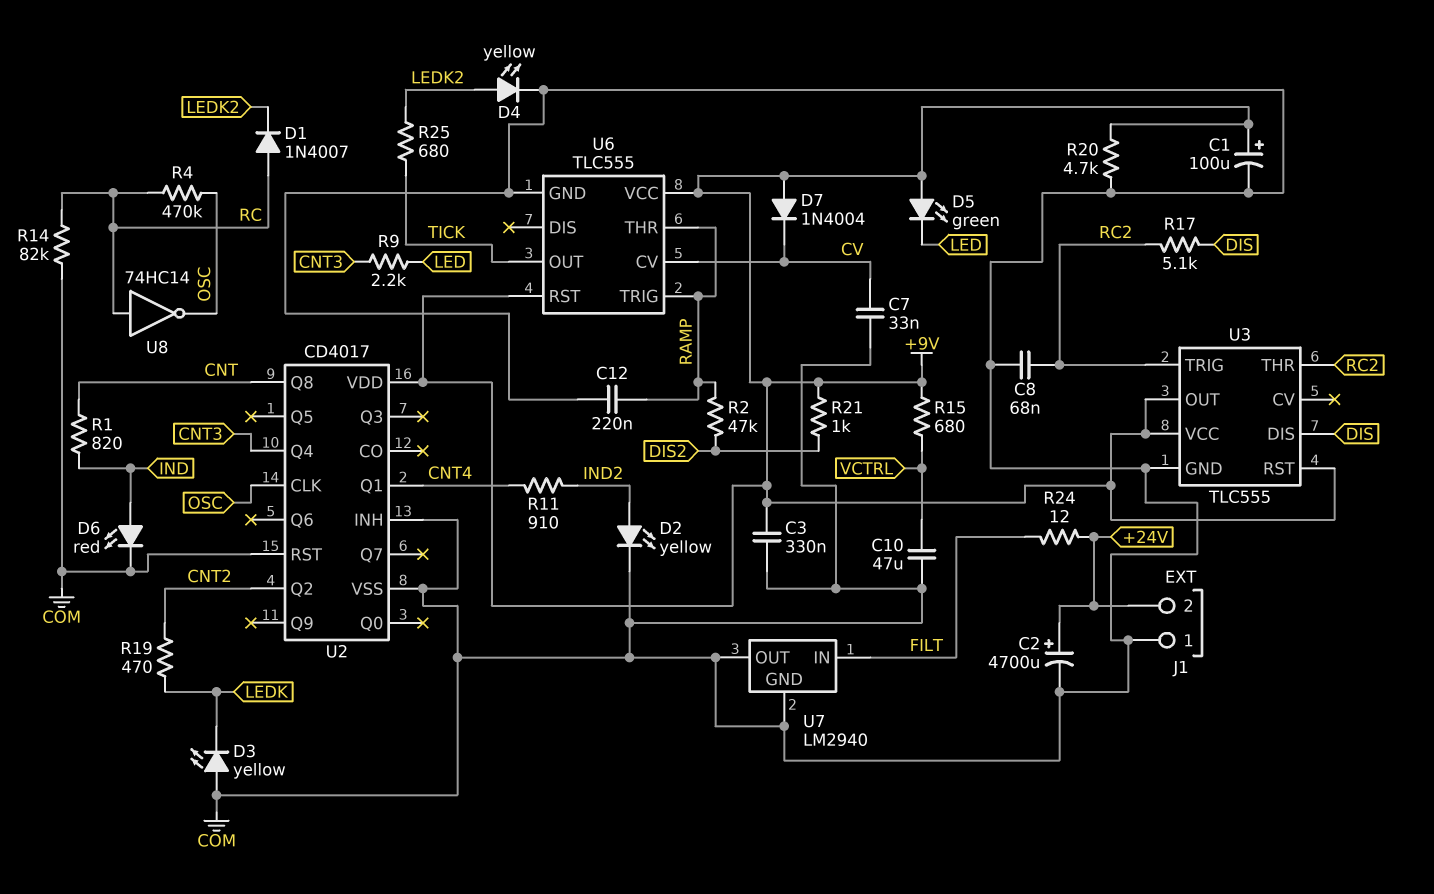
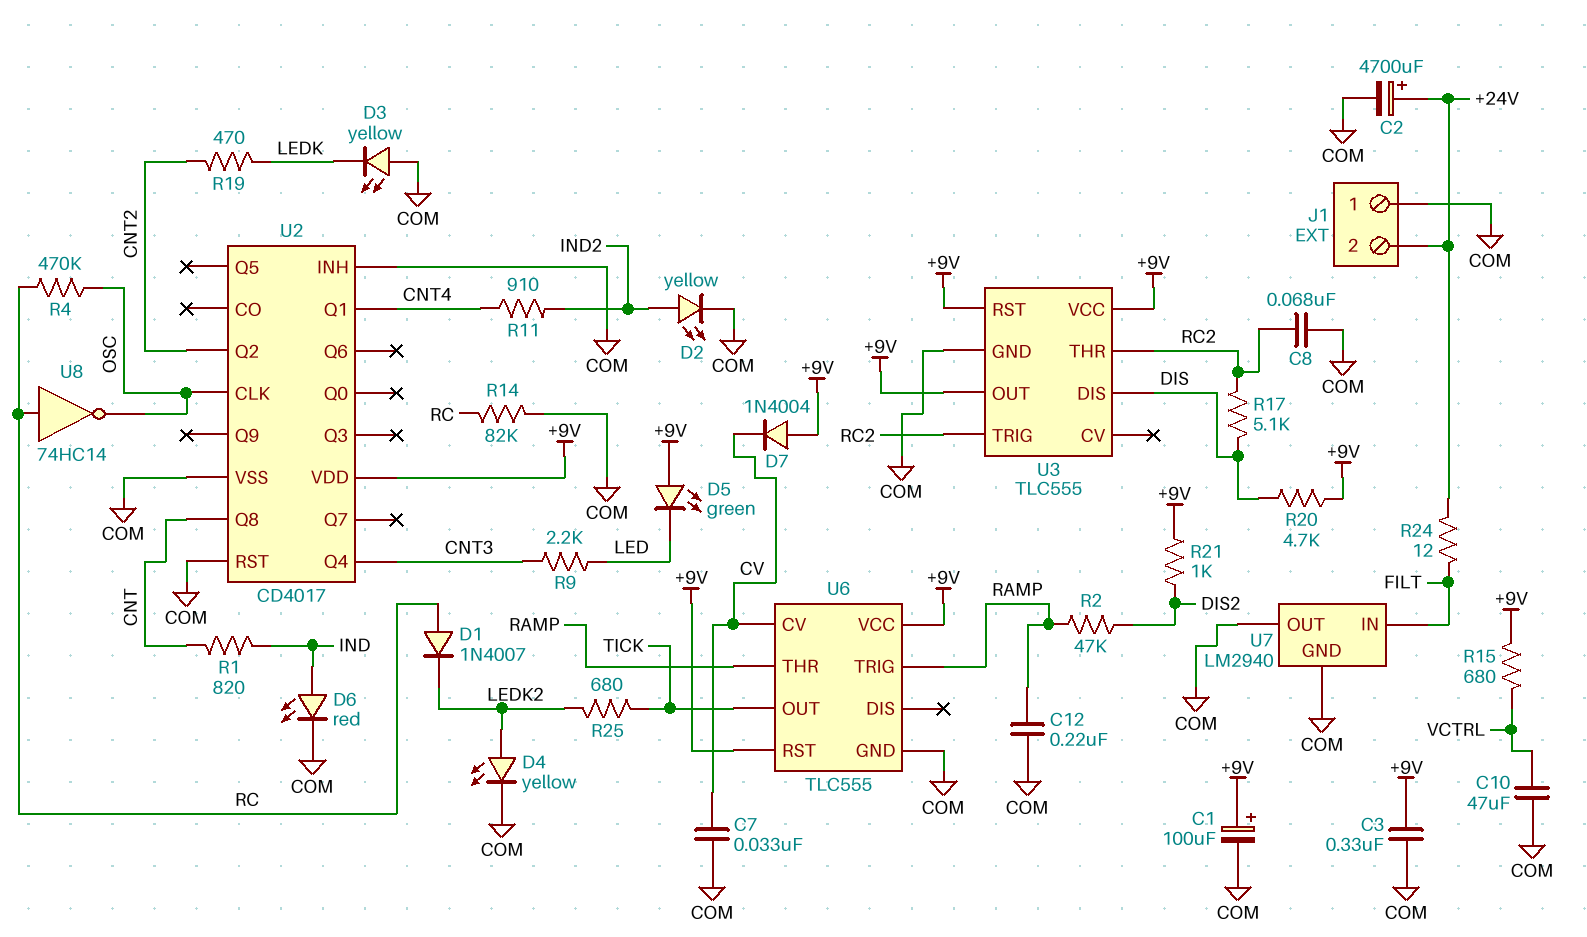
R20: 4.7k (+9V, COM) -> 4.7k (+9V, DIS)

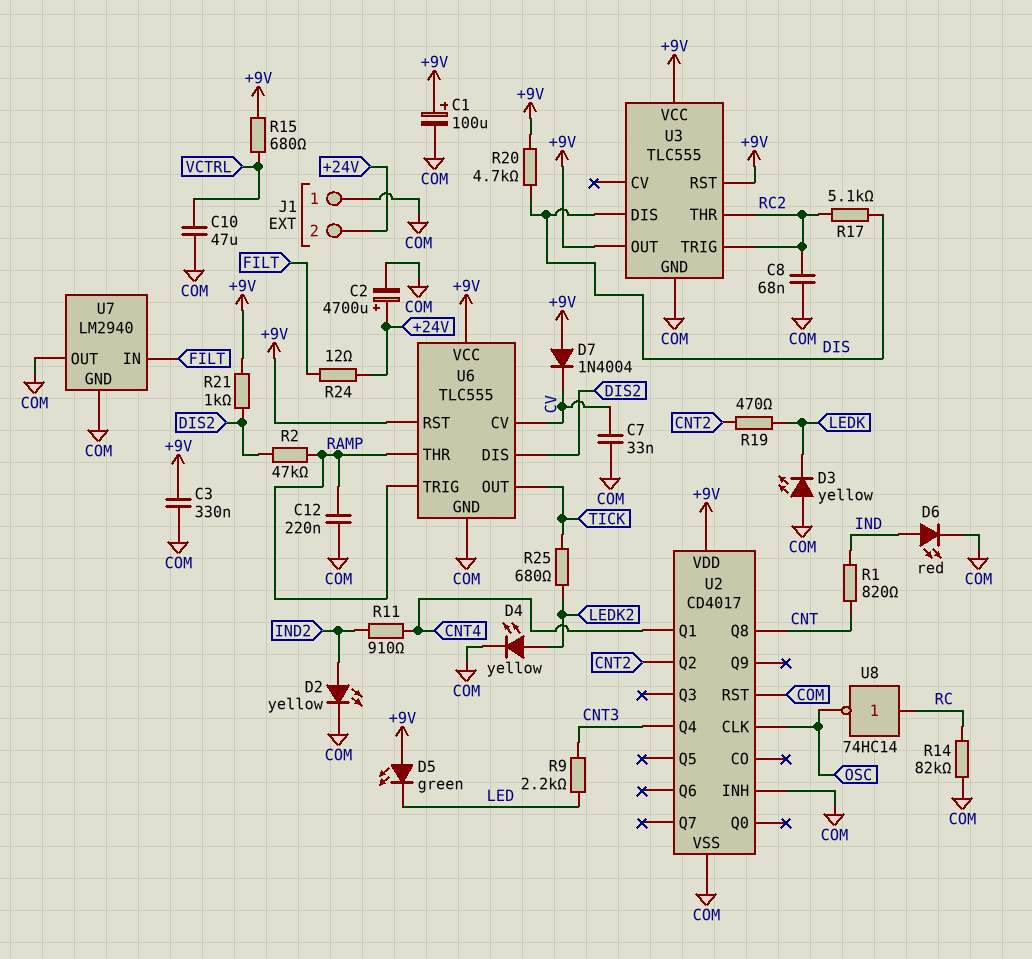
D1: diode 1N4007 (A RC, K LEDK2) -> none
R4: 470k (OSC, RC) -> none
U6 pin DIS: none -> DIS2

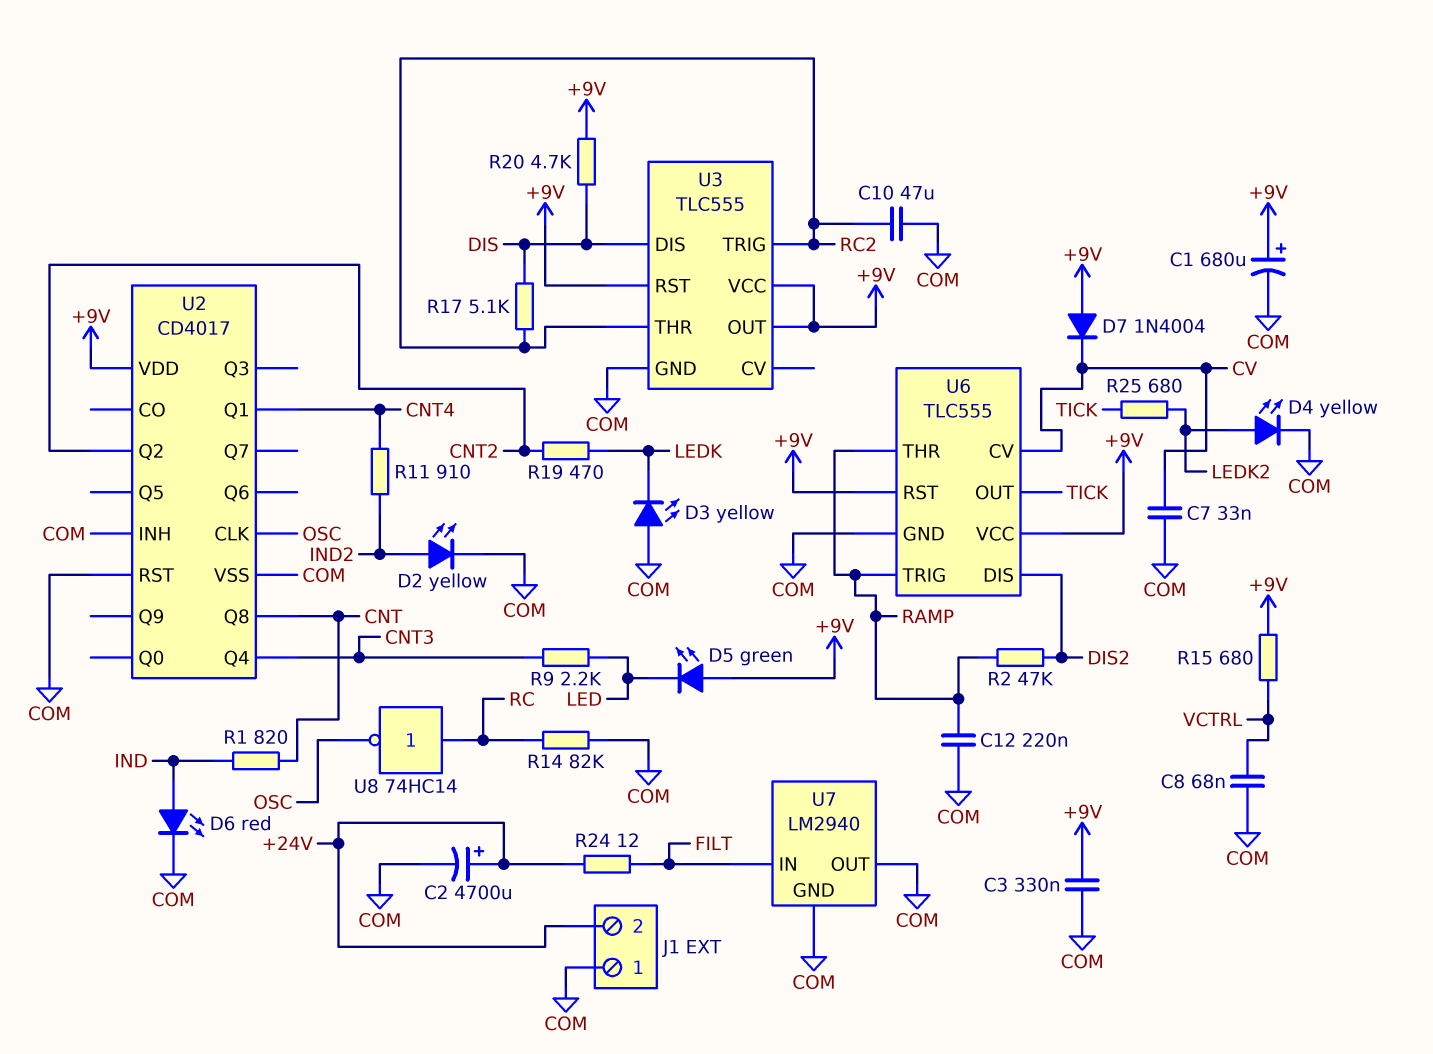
C1: 100uF (plus +9V, minus COM) -> 680uF (plus +9V, minus COM)
C8: 68nF (COM, RC2) -> 68nF (COM, VCTRL)
C10: 47uF (COM, VCTRL) -> 47uF (COM, RC2)
R21: 1k (+9V, DIS2) -> none

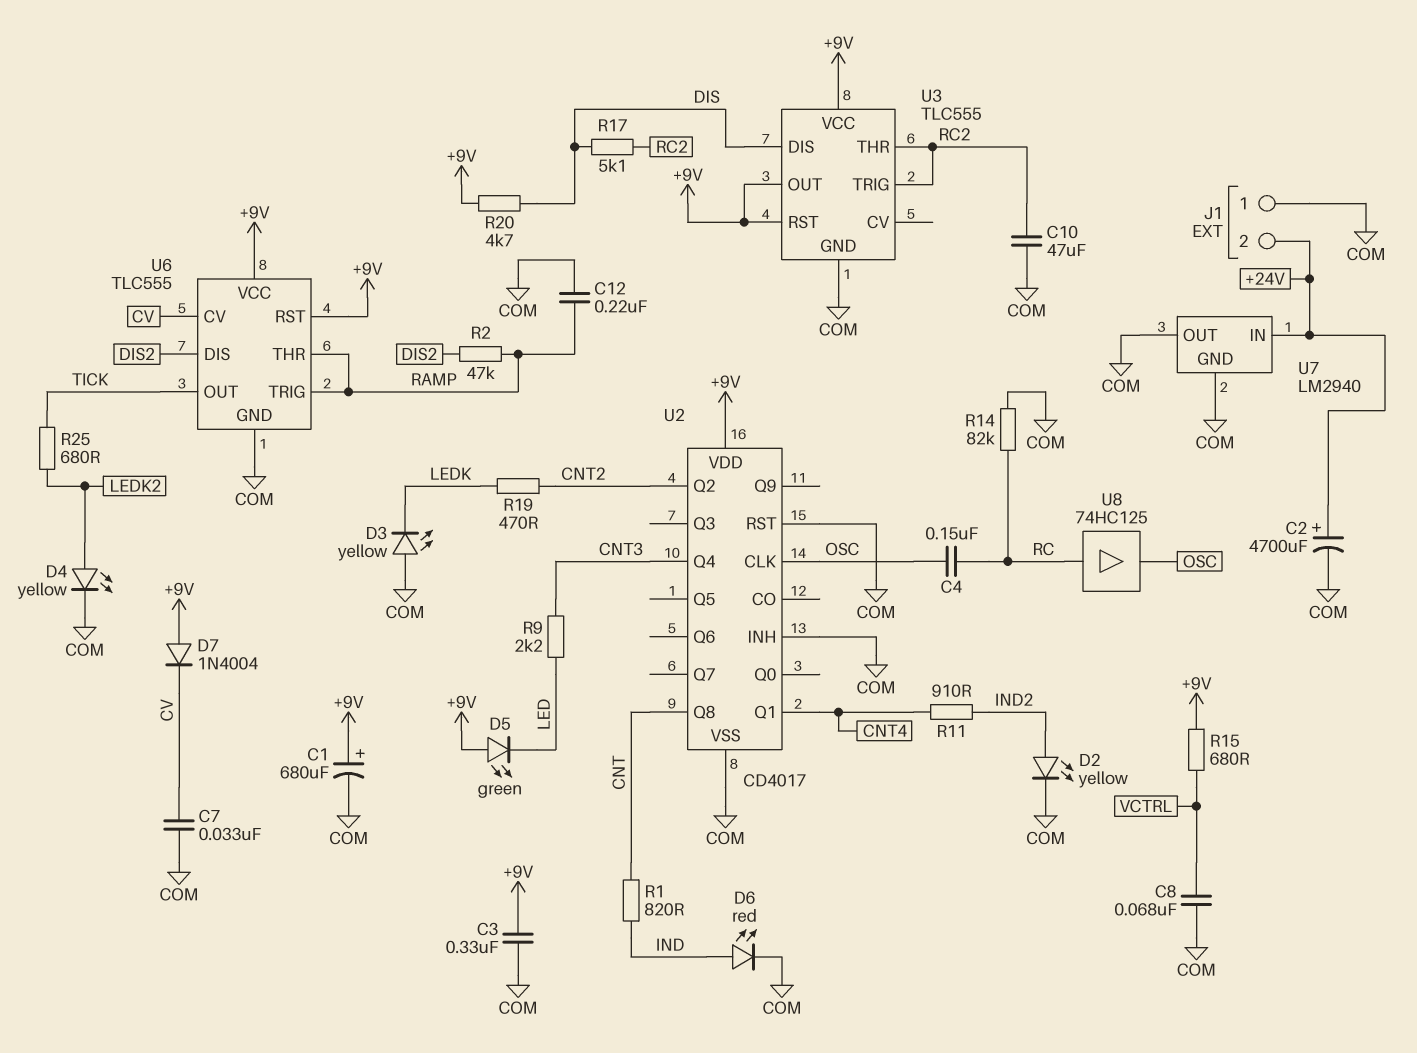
C4: none -> 150nF (OSC, RC)
R24: 12 (+24V, FILT) -> none
U7 pin IN: FILT -> +24V
U8: NOT 74HC14 (in RC, out OSC) -> buffer 74HC125 (in RC, out OSC)

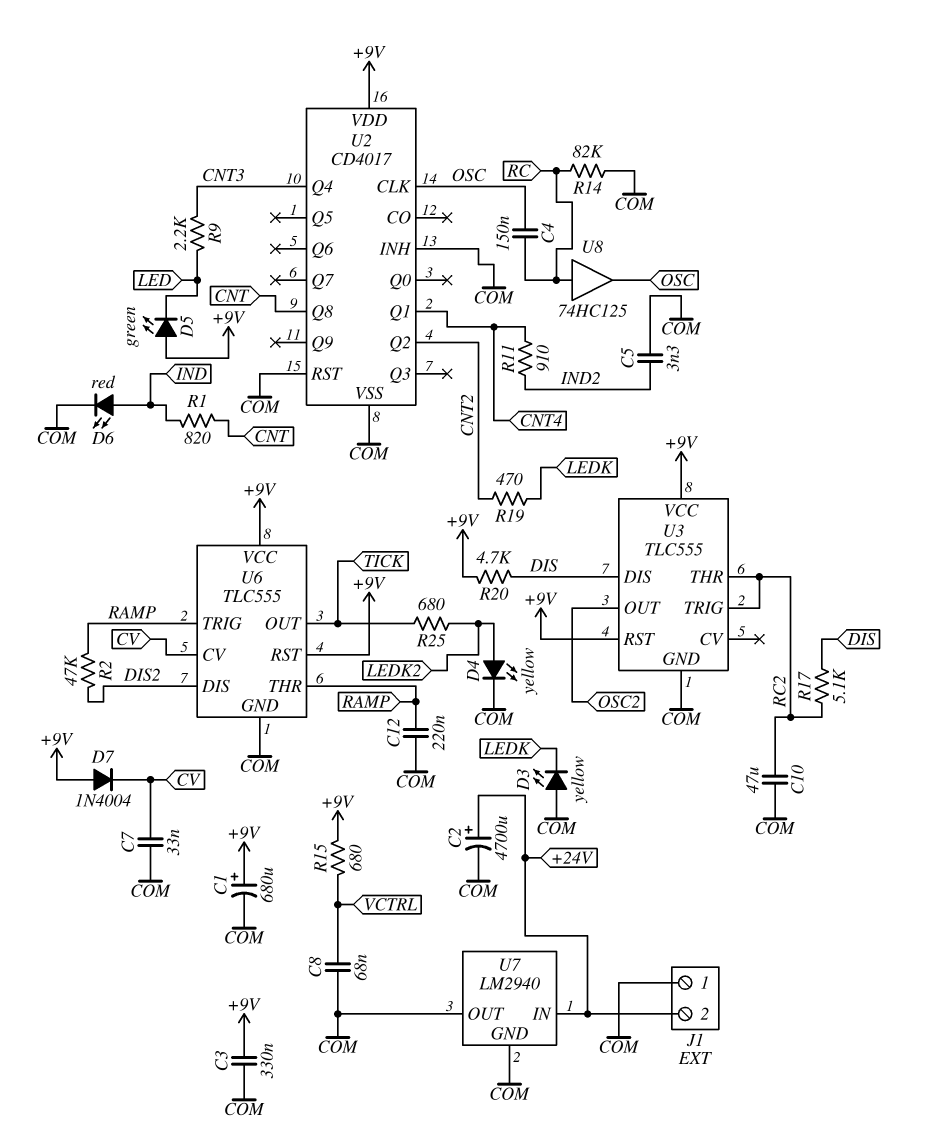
C5: none -> 3.3nF (COM, IND2)
D2: LED yellow (A IND2, K COM) -> none
U3 pin OUT: +9V -> OSC2

